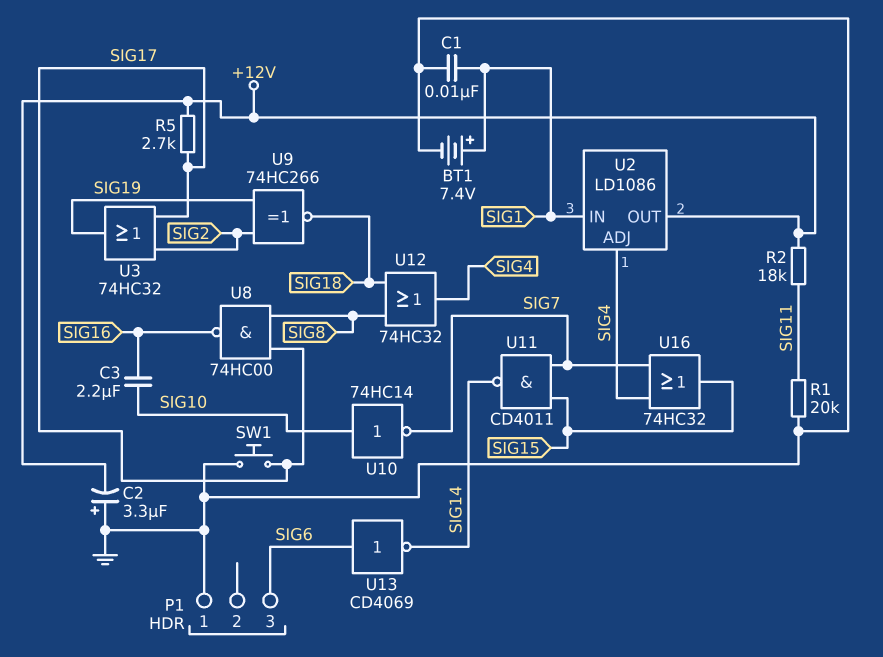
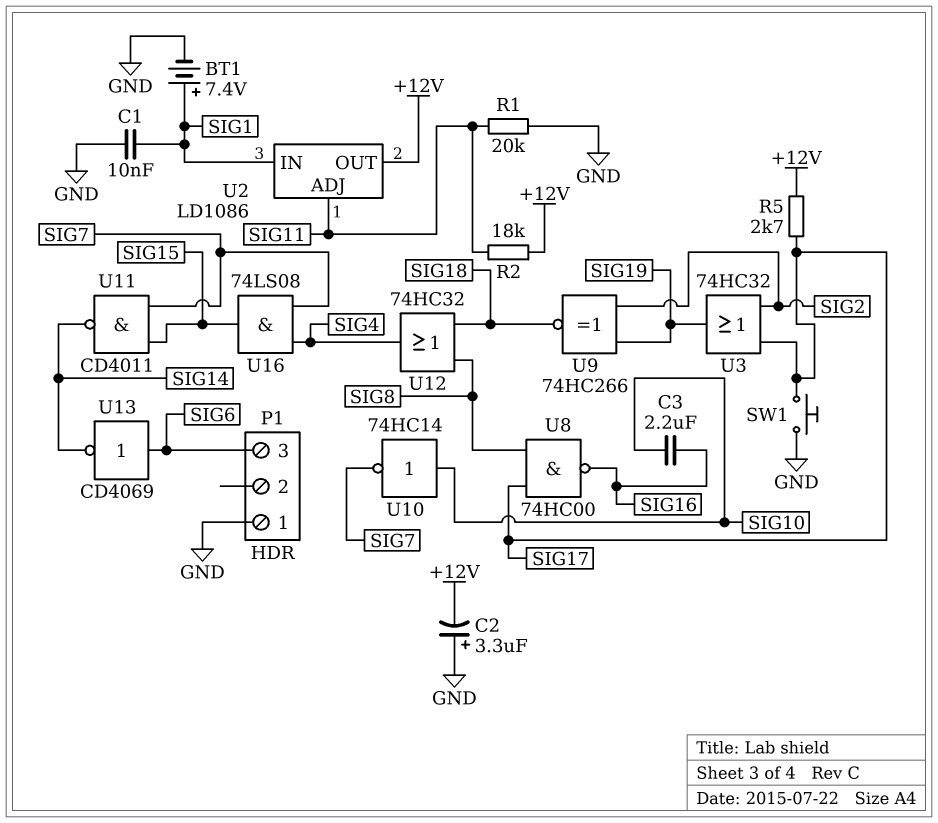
U2 pin ADJ: SIG4 -> SIG11
U16: OR 74HC32 (in SIG4, in SIG7, out SIG15) -> AND 74LS08 (in SIG4, in SIG7, out SIG15)

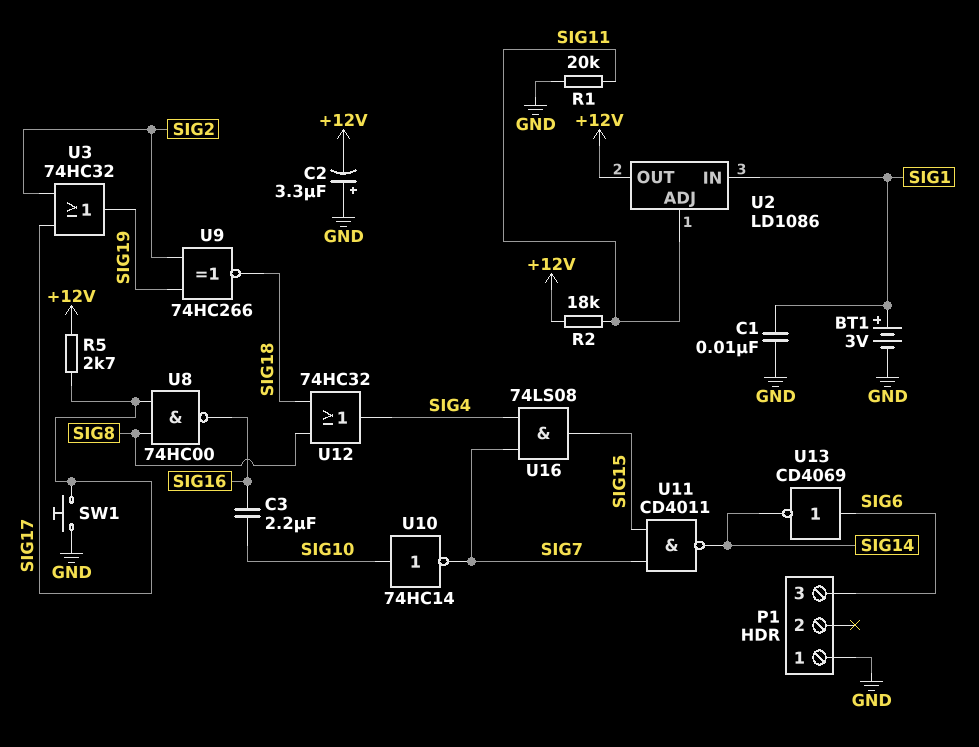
BT1: 7.4V (plus SIG1, minus GND) -> 3V (plus SIG1, minus GND)

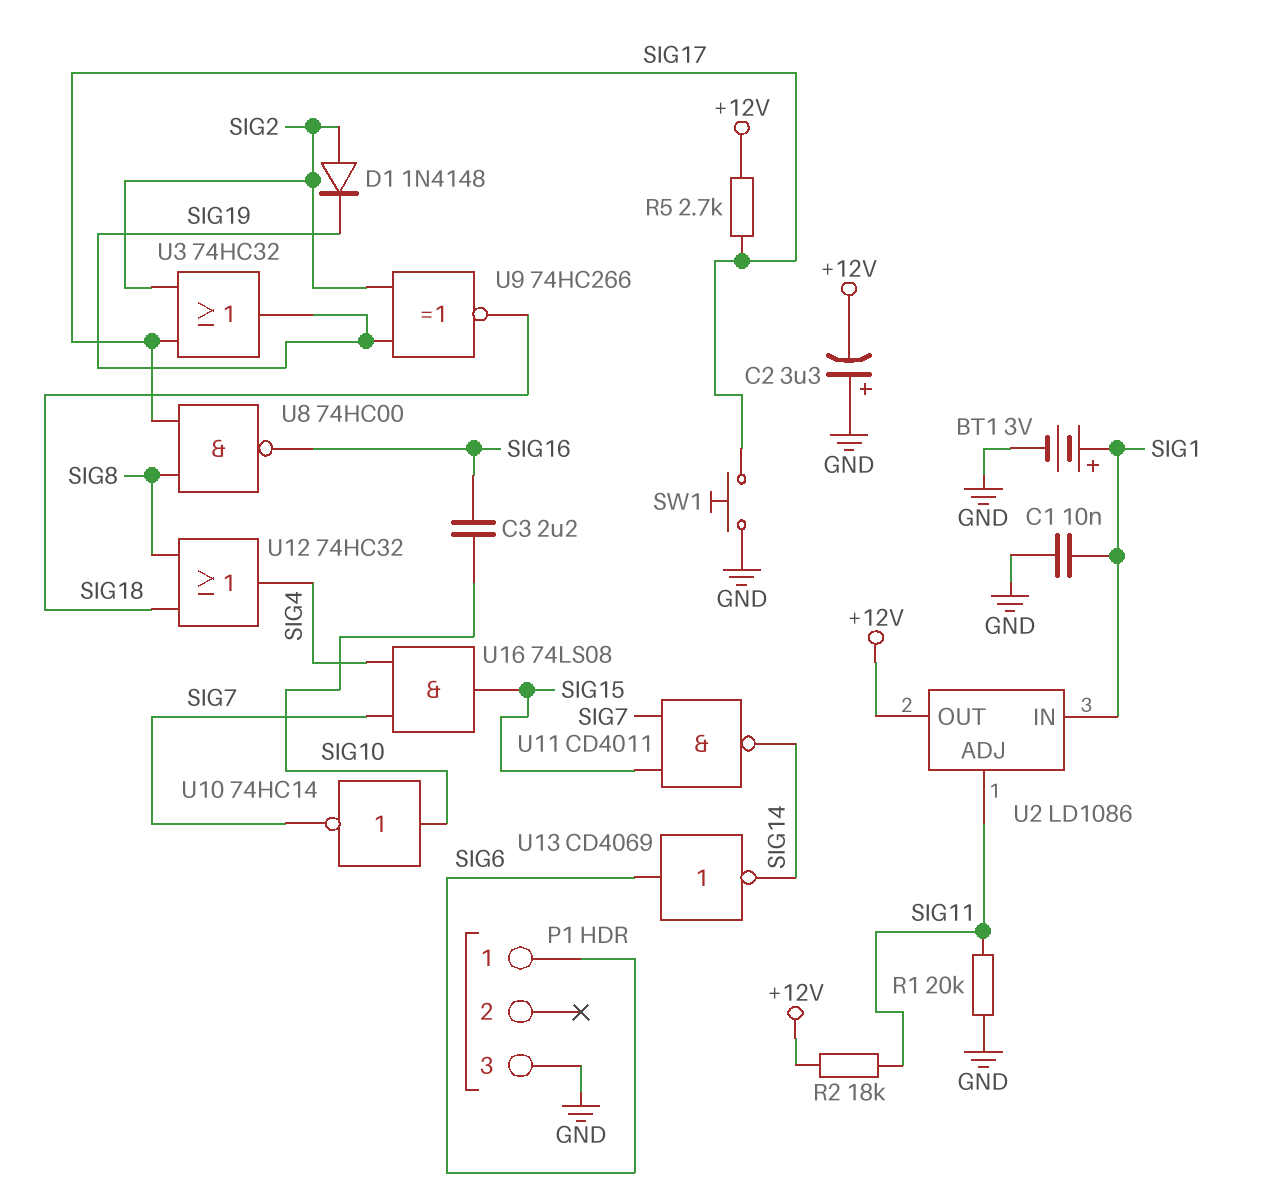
D1: none -> diode 1N4148 (A SIG2, K SIG19)
P1 pin 1: GND -> SIG6
P1 pin 3: SIG6 -> GND

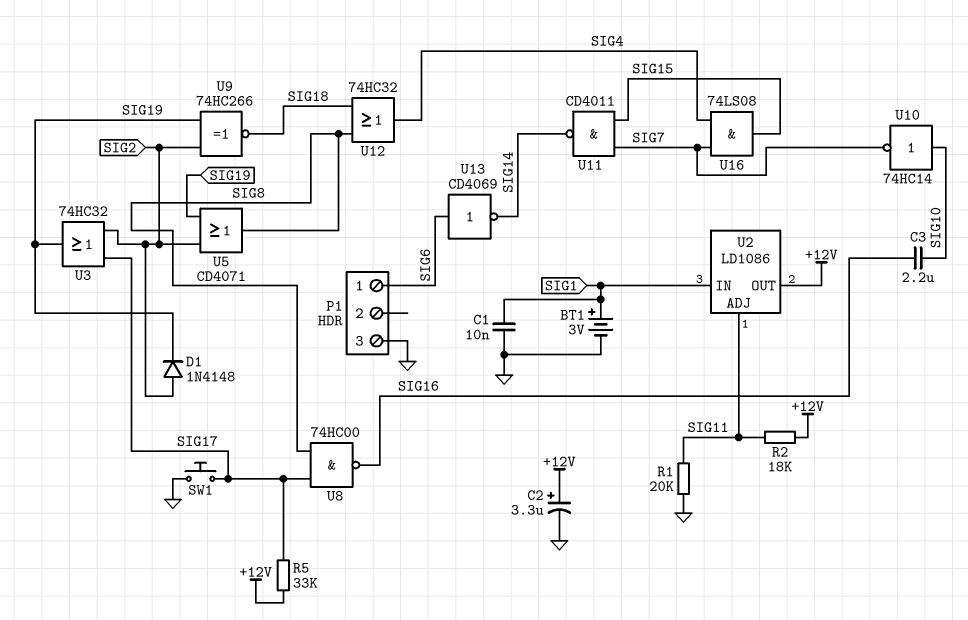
C2: 3.3uF (plus GND, minus +12V) -> 3.3uF (plus +12V, minus GND)
R5: 2.7k (+12V, SIG17) -> 33k (+12V, SIG17)
U5: none -> OR CD4071 (in SIG2, in SIG19, out SIG8)

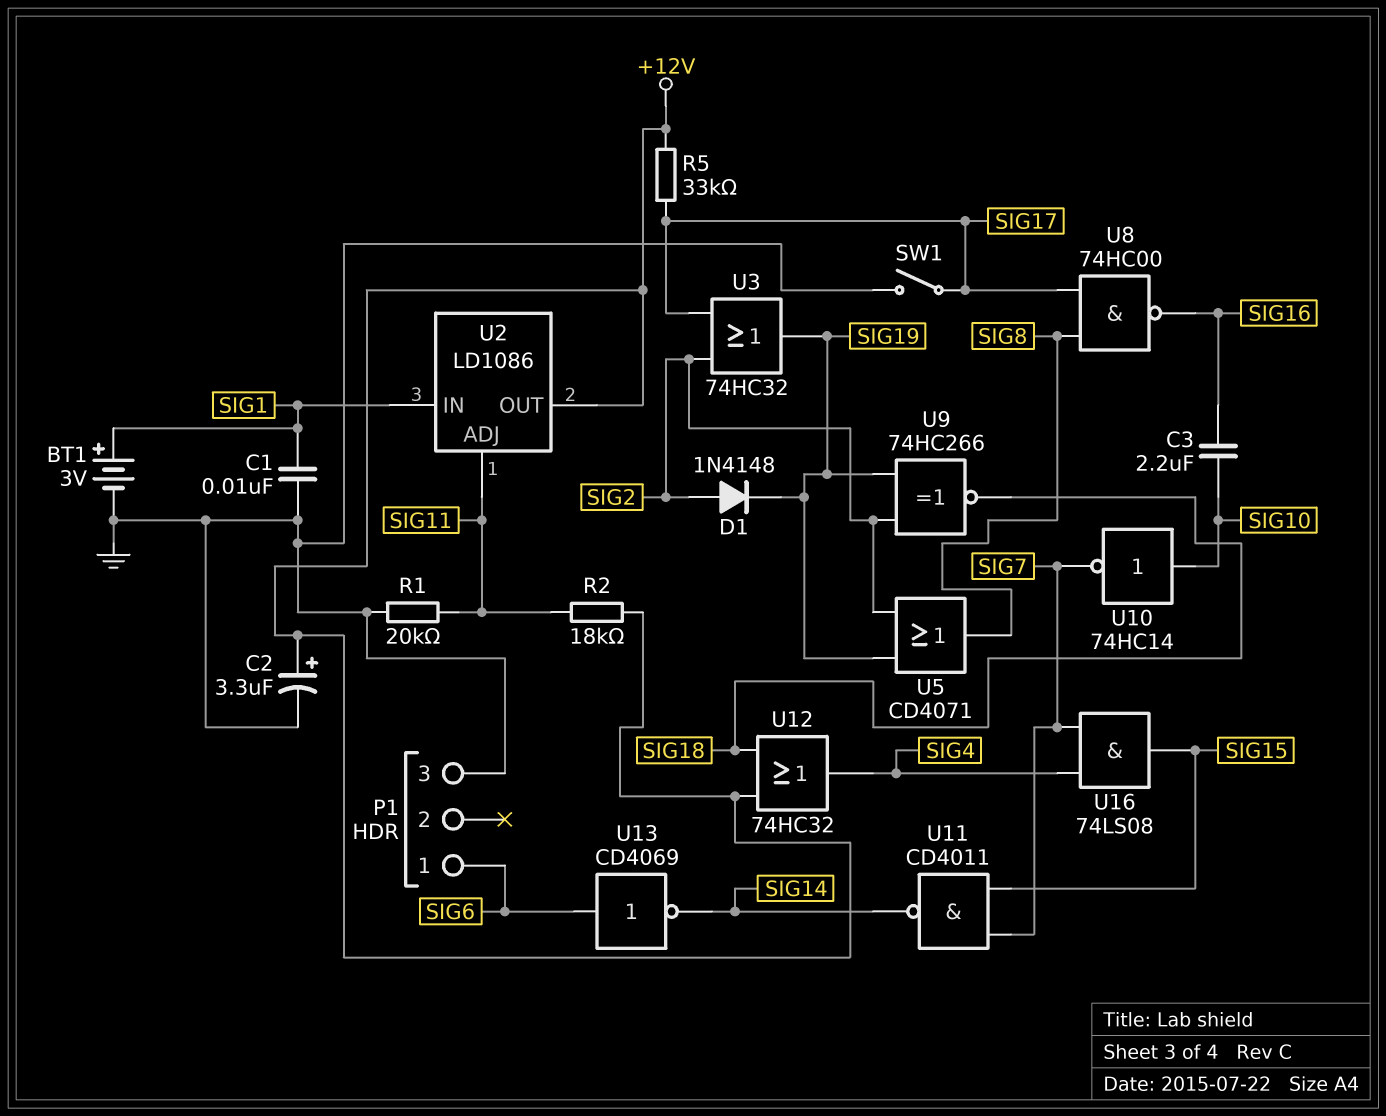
SW1: button (GND, SIG17) -> switch (GND, SIG17)
U12: OR 74HC32 (in SIG8, in SIG18, out SIG4) -> OR 74HC32 (in +12V, in SIG18, out SIG4)

